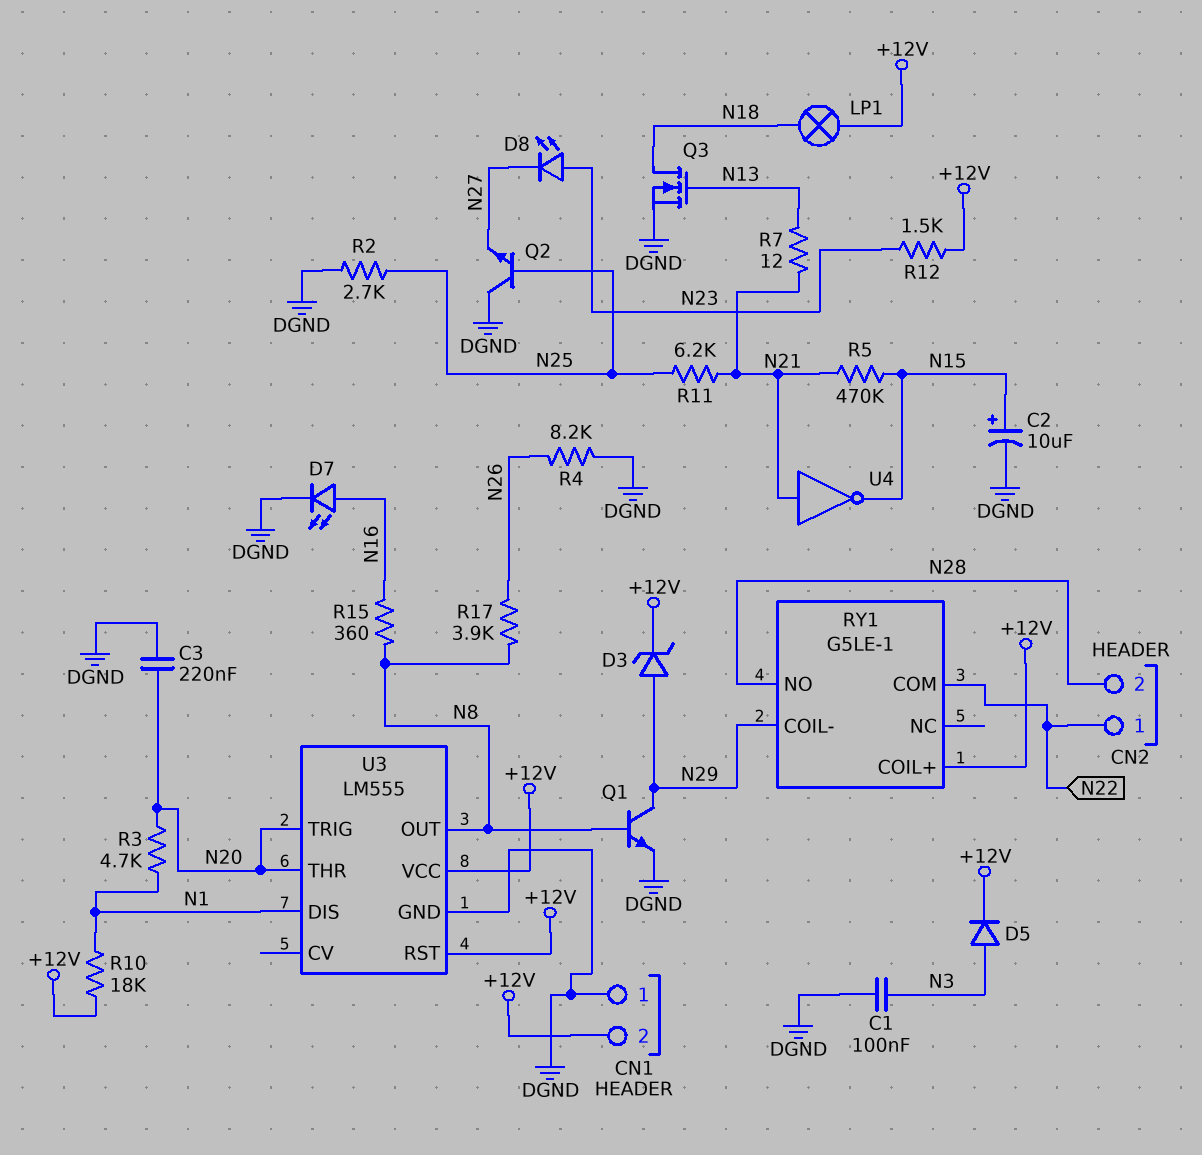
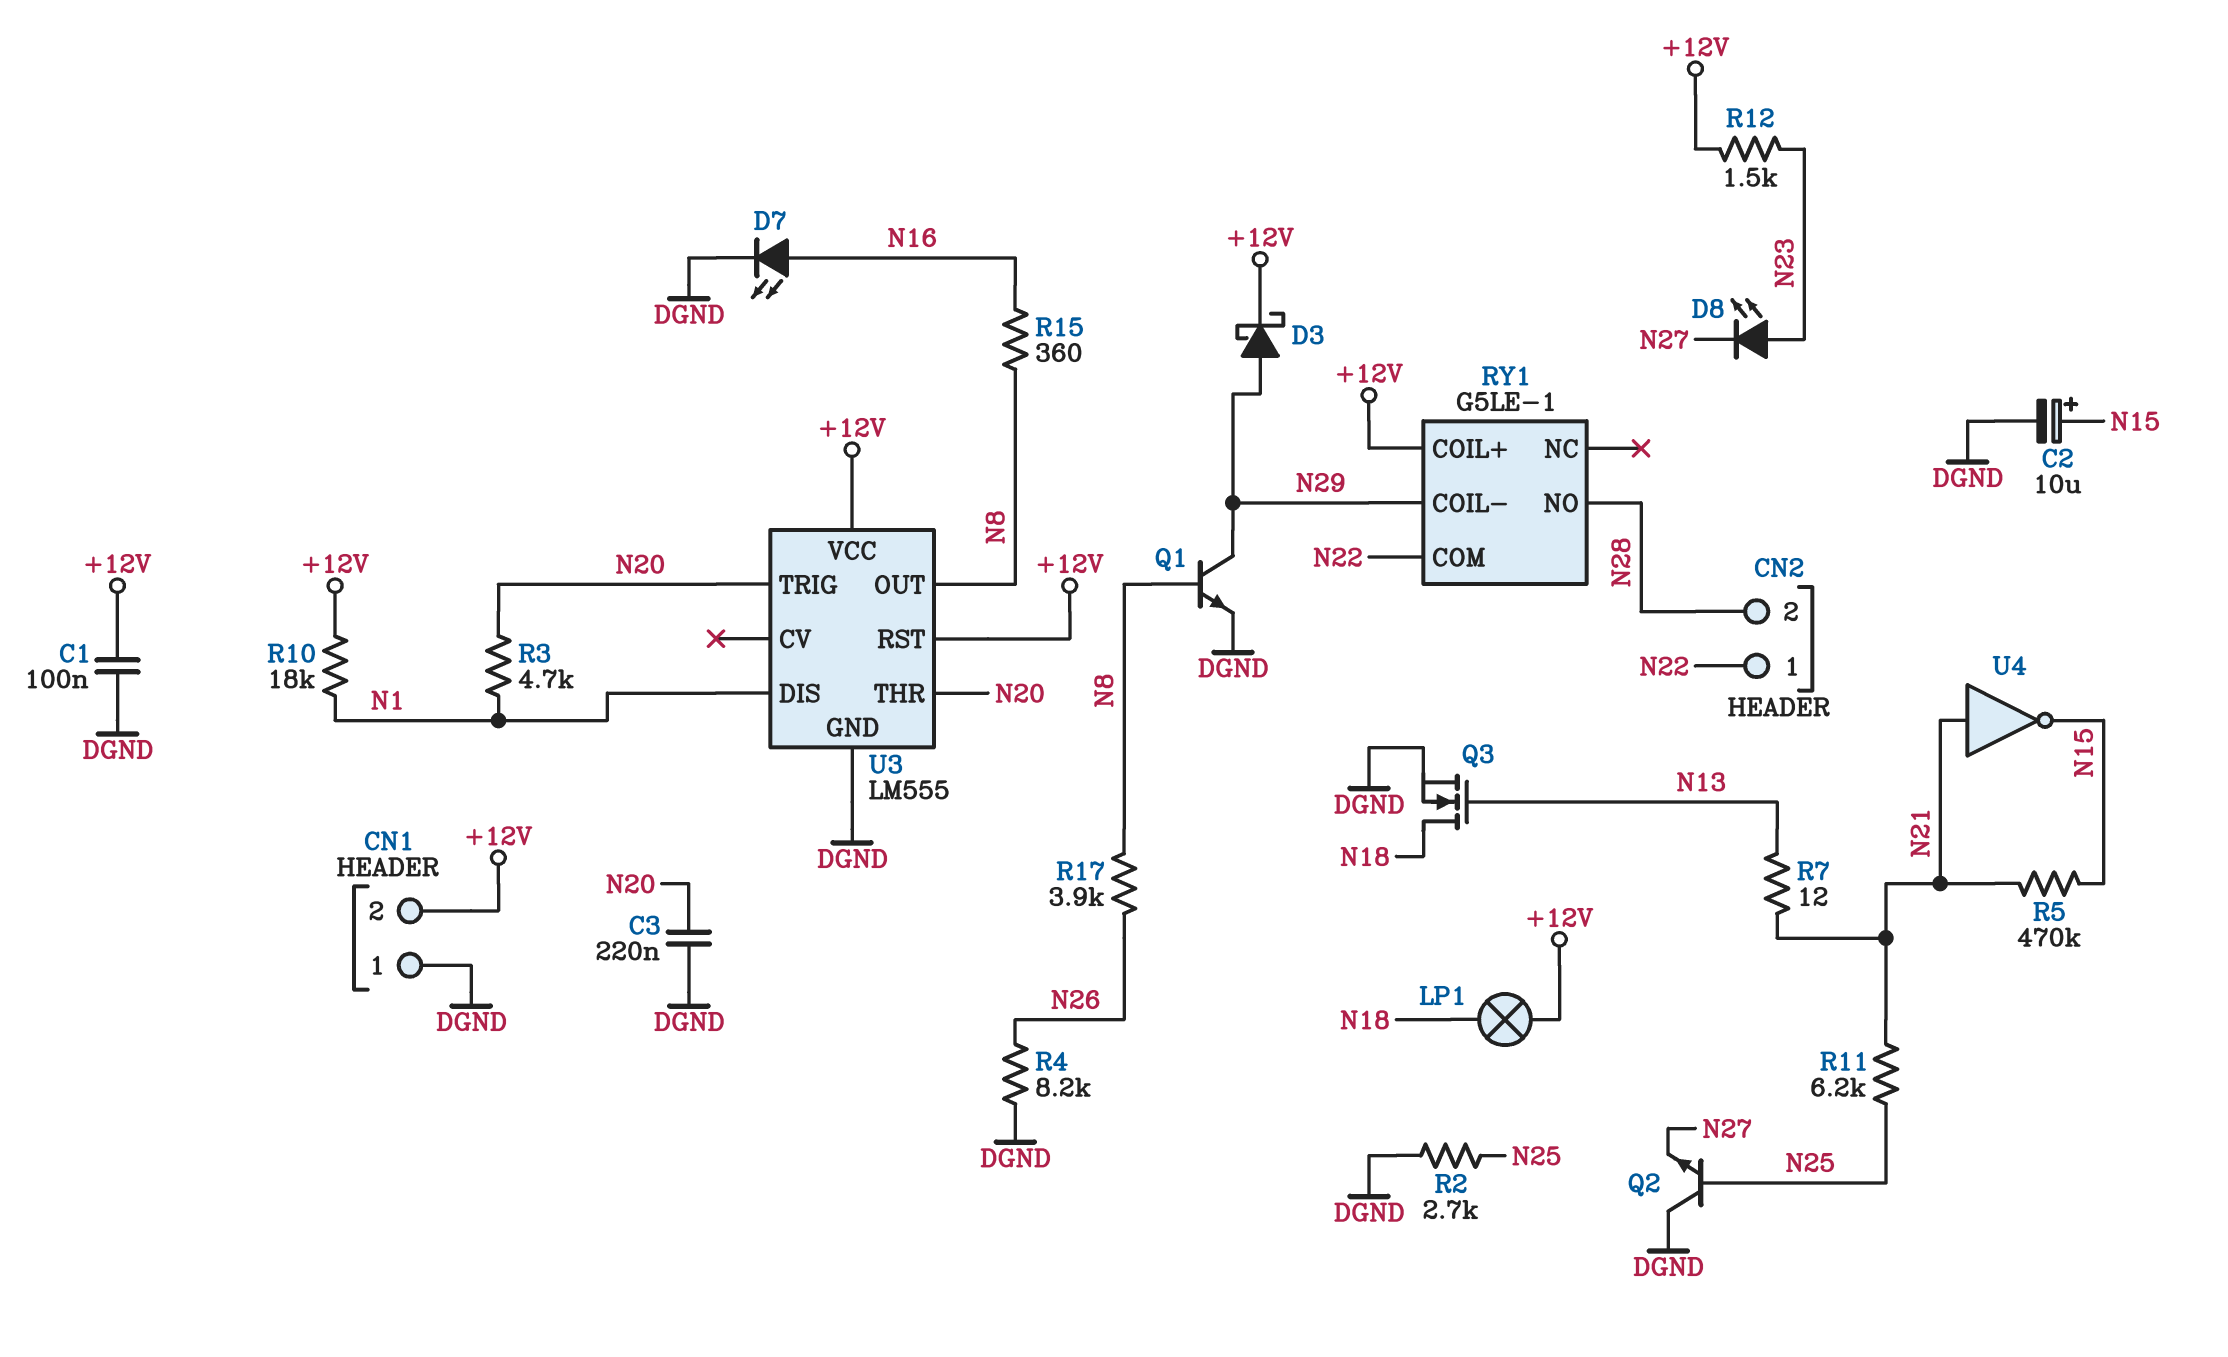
C1: 100nF (DGND, N3) -> 100nF (+12V, DGND)
D3: zener (A N29, K +12V) -> schottky (A N29, K +12V)
D5: diode (A N3, K +12V) -> none

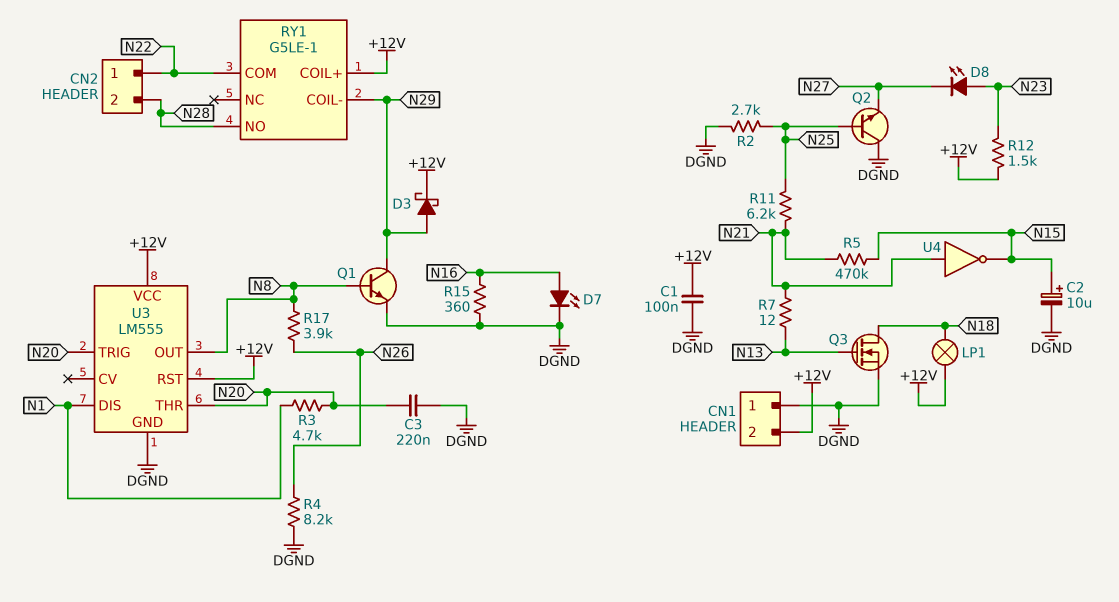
R10: 18k (+12V, N1) -> none
R15: 360 (N8, N16) -> 360 (DGND, N16)

